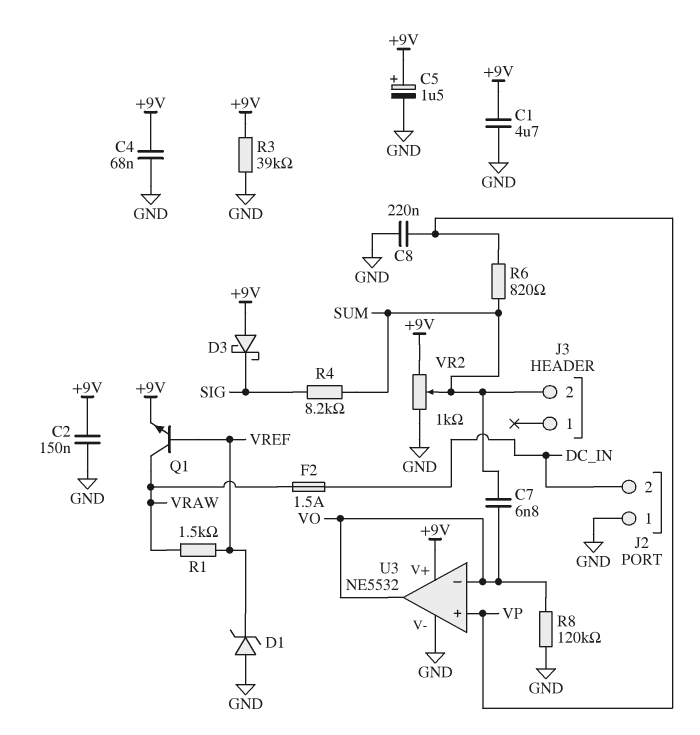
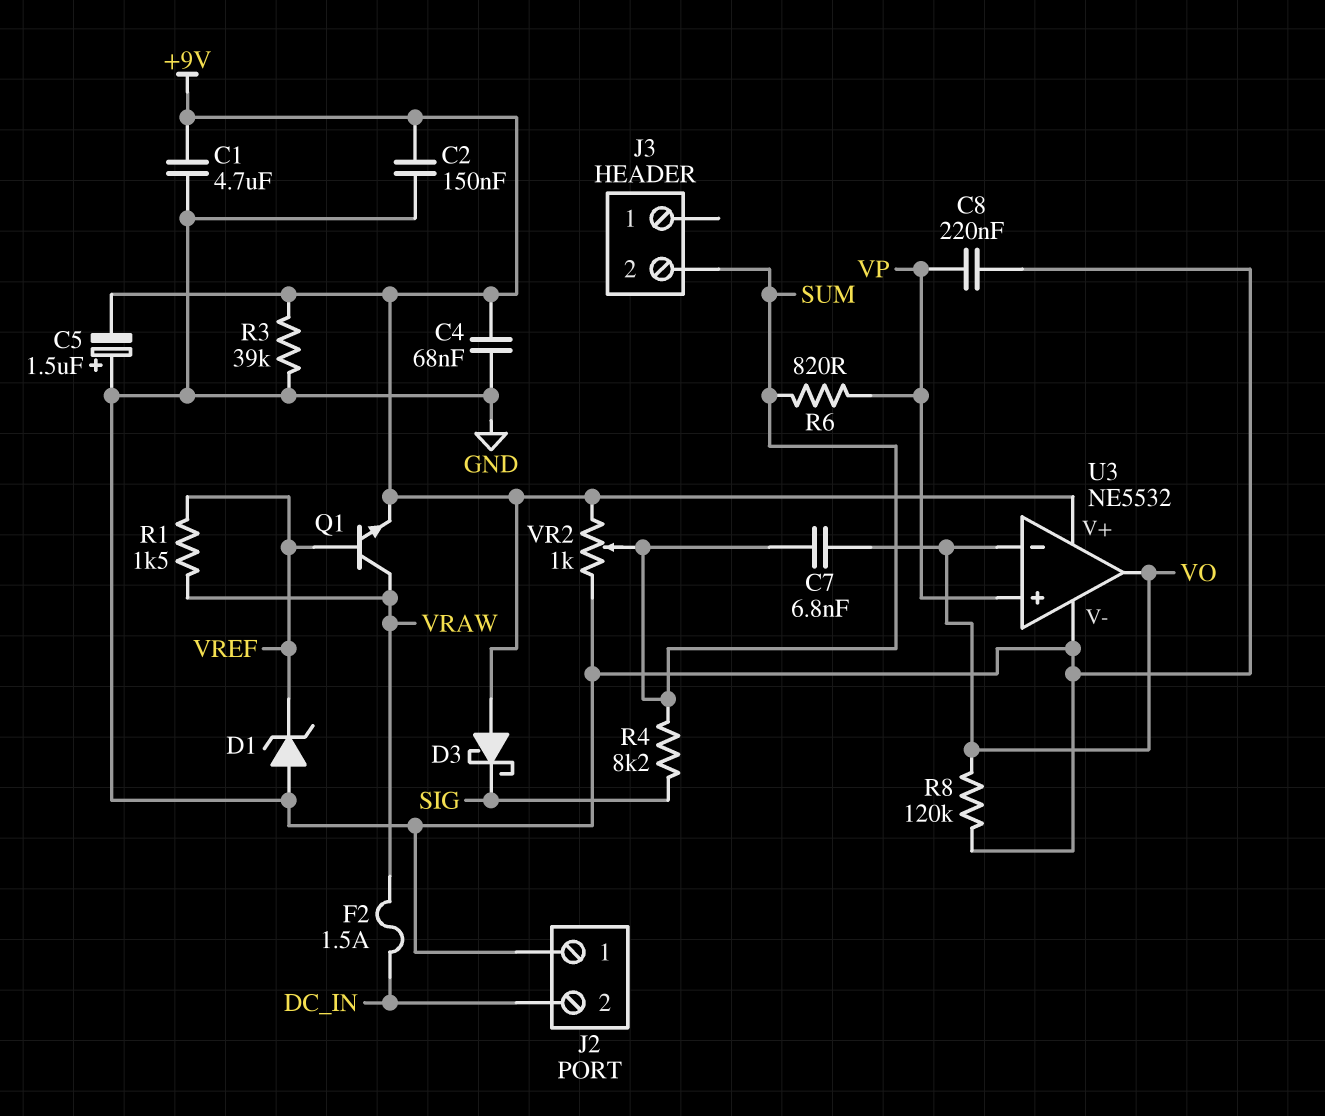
C5: 1.5uF (plus +9V, minus GND) -> 1.5uF (plus GND, minus +9V)

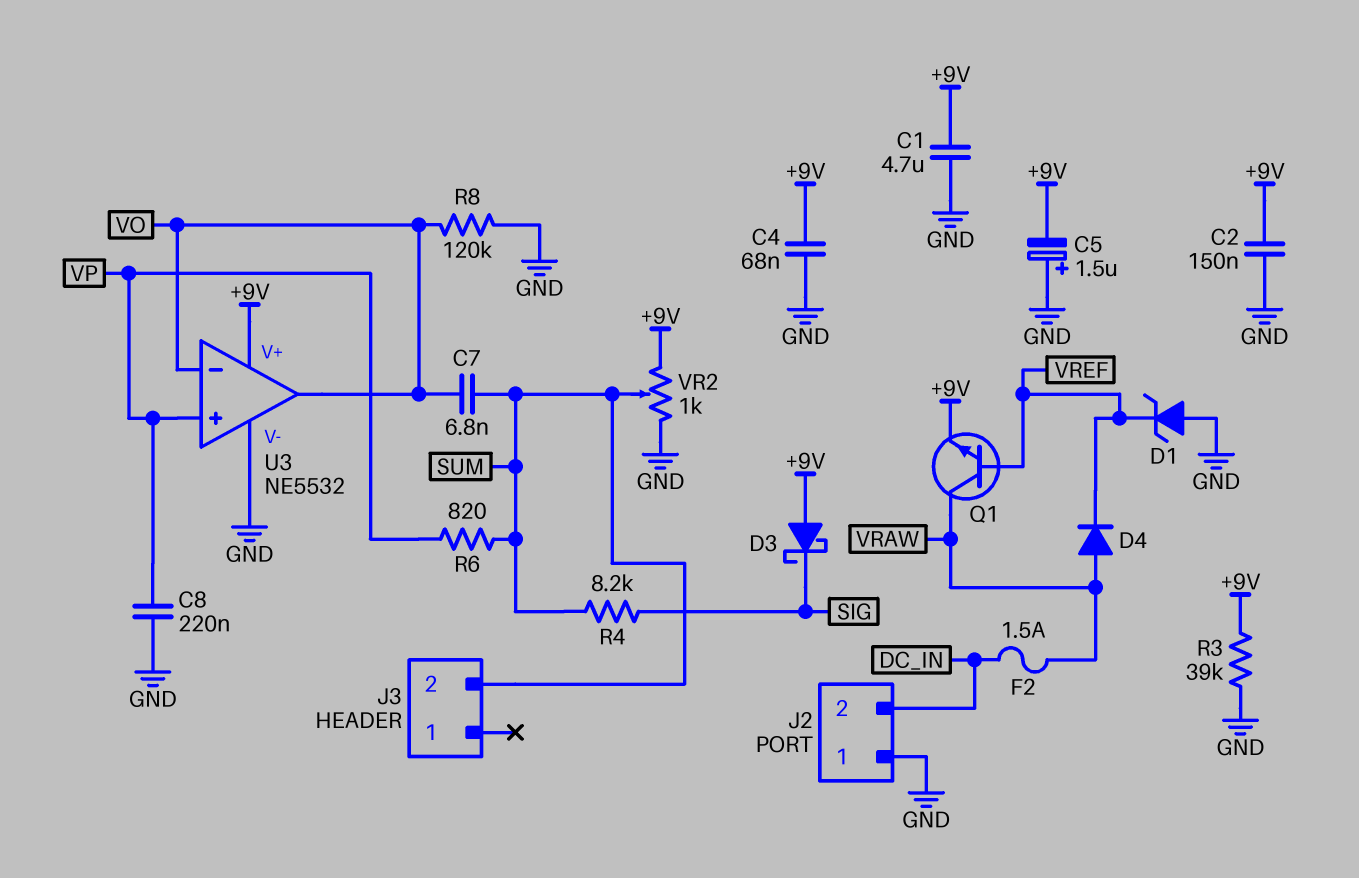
D4: none -> diode (A VRAW, K VREF)
R1: 1.5k (VRAW, VREF) -> none

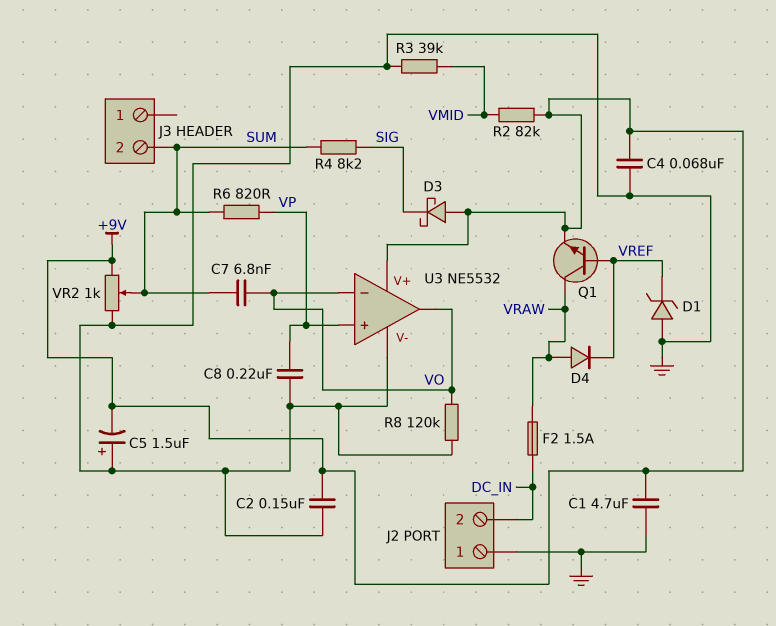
R2: none -> 82k (+9V, VMID)
R3: 39k (+9V, GND) -> 39k (GND, VMID)

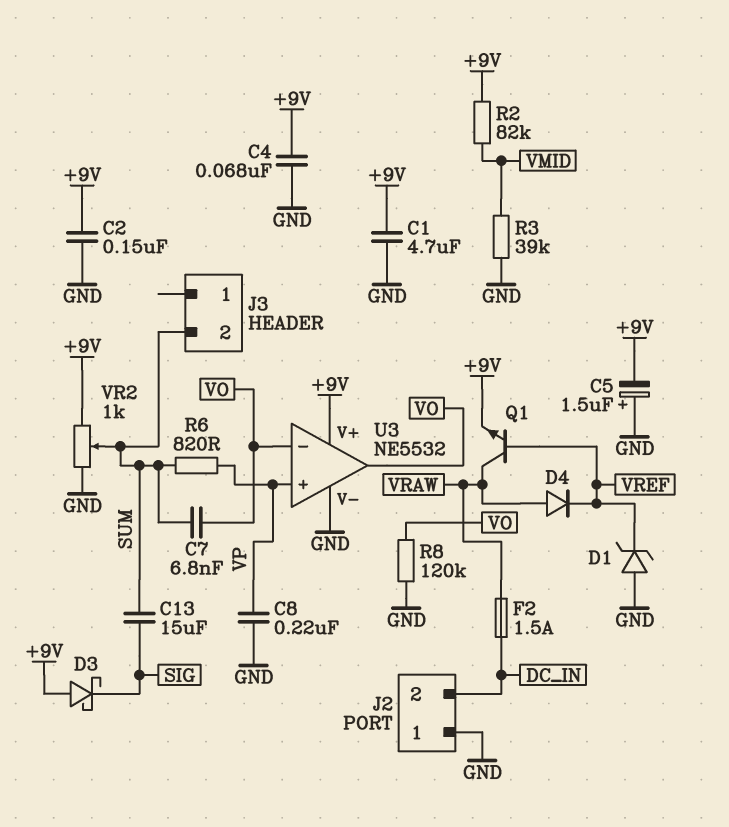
C13: none -> 15uF (SIG, SUM)
R4: 8.2k (SIG, SUM) -> none

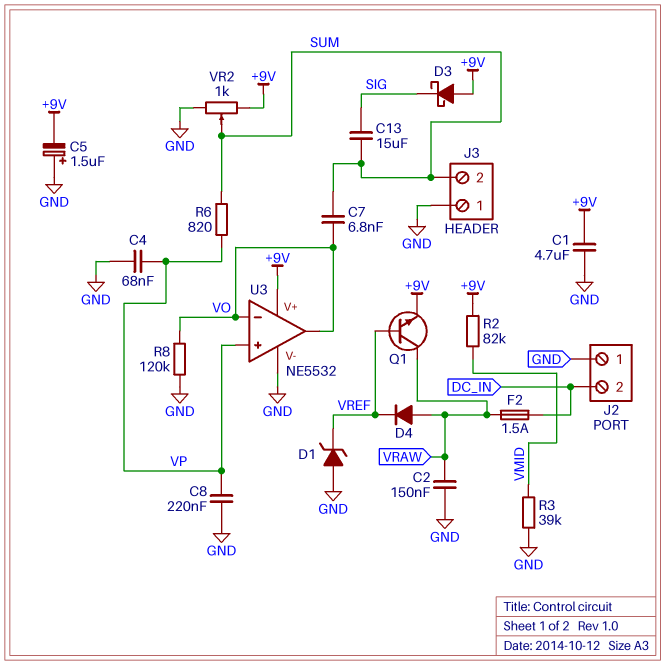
C2: 150nF (+9V, GND) -> 150nF (GND, VRAW)
C4: 68nF (+9V, GND) -> 68nF (GND, VP)
J3 pin 1: none -> GND

